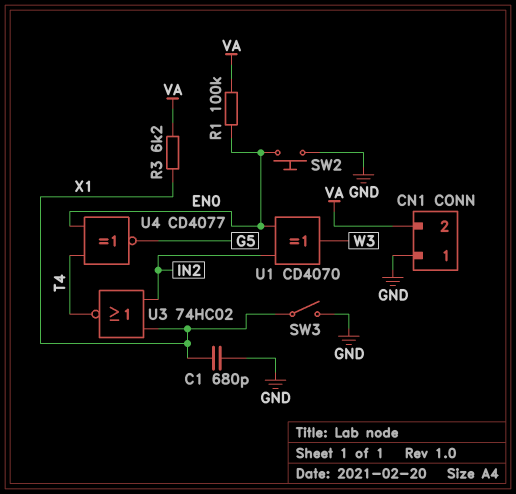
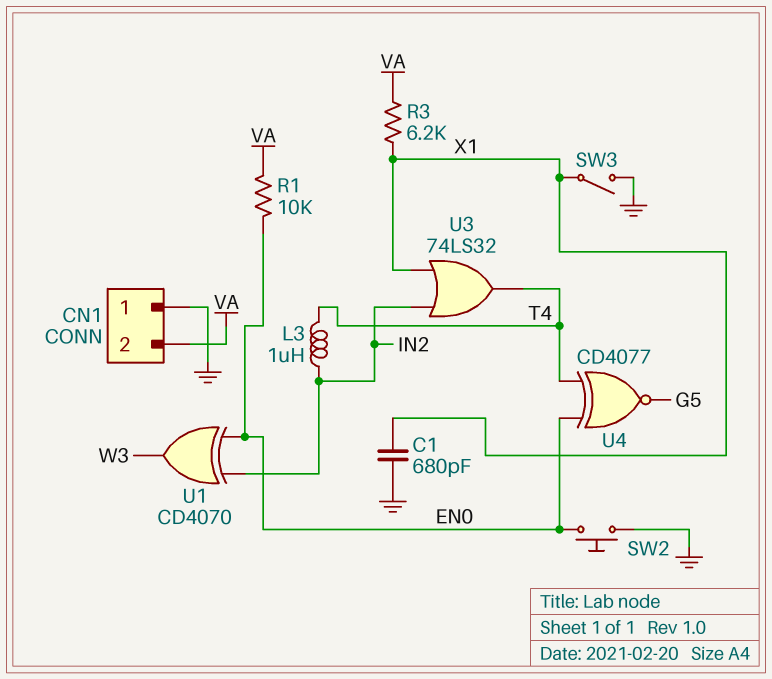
L3: none -> 1uH (IN2, T4)
R1: 100k (EN0, VA) -> 10k (EN0, VA)
U3: NOR 74HC02 (in IN2, in X1, out T4) -> OR 74LS32 (in IN2, in X1, out T4)

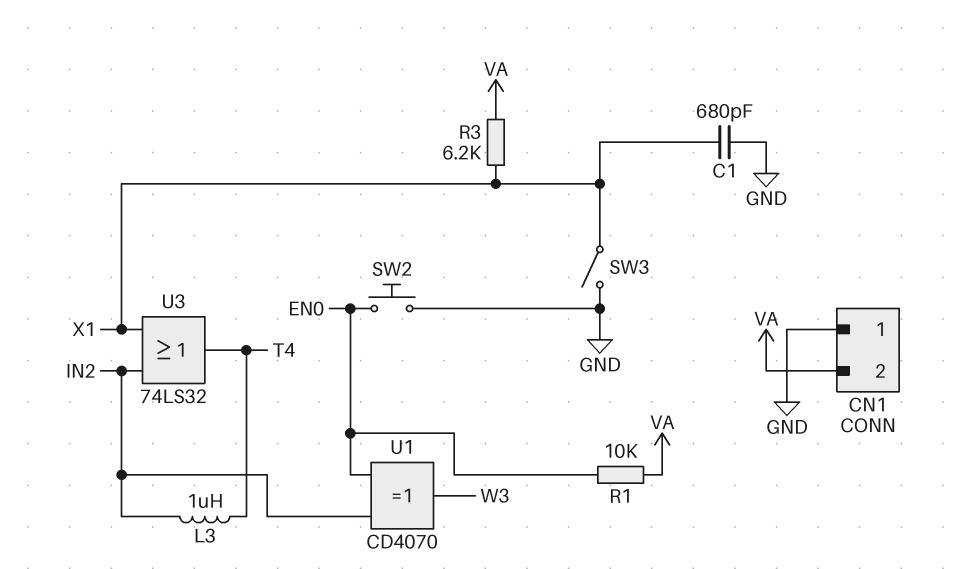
U4: XNOR CD4077 (in EN0, in T4, out G5) -> none

